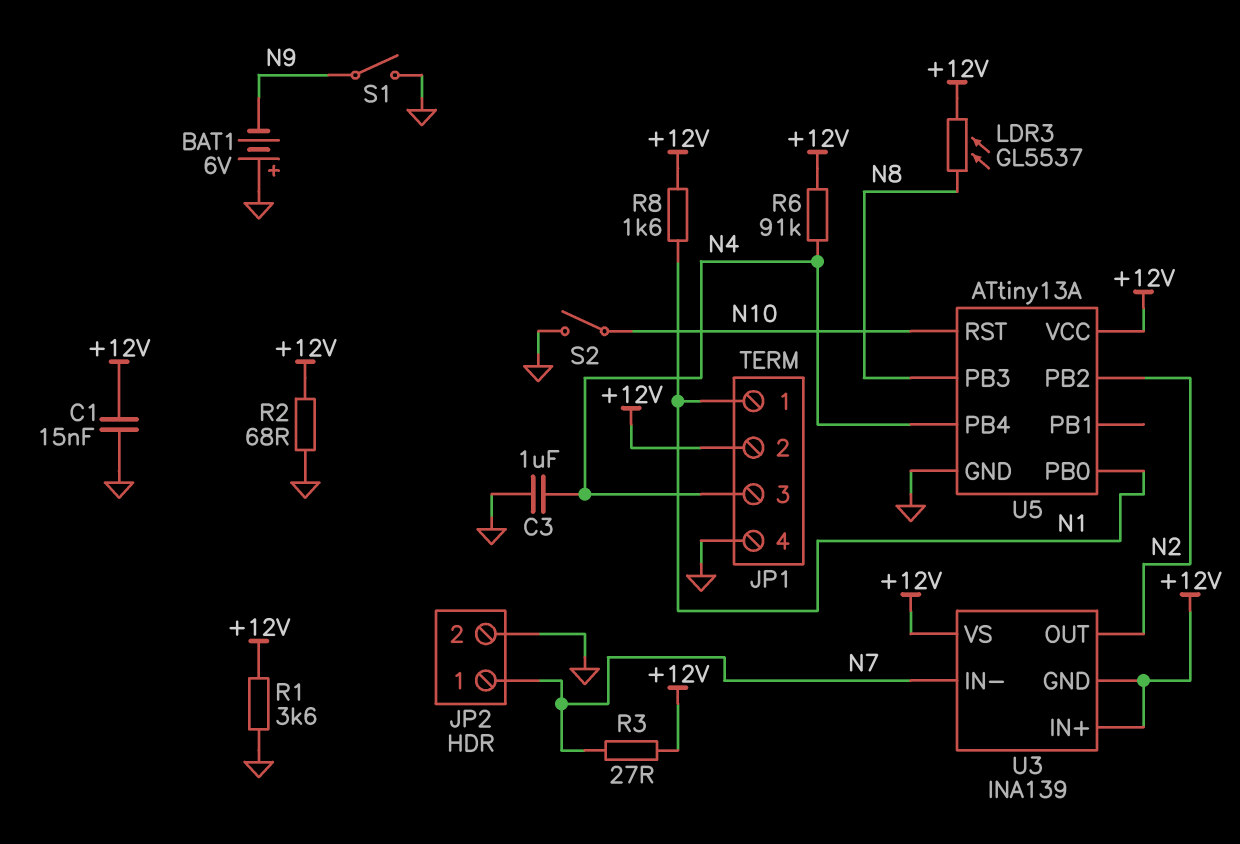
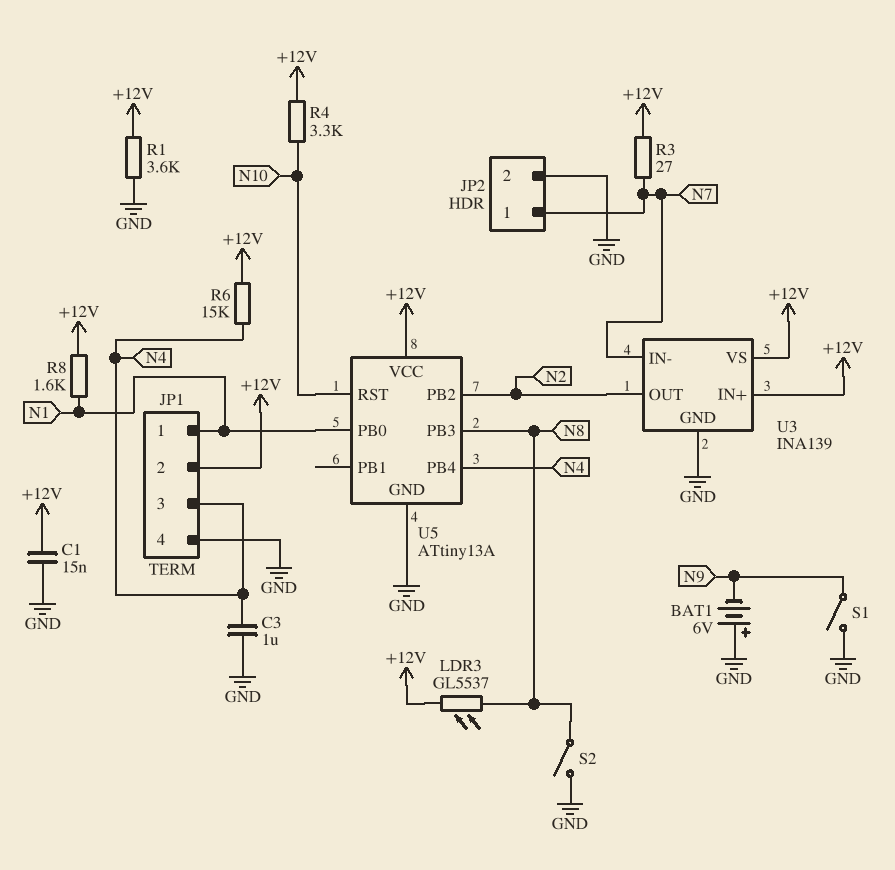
R2: 68 (+12V, GND) -> none
R4: none -> 3.3k (+12V, N10)
R6: 91k (+12V, N4) -> 15k (+12V, N4)
S2: switch (GND, N10) -> switch (GND, N8)
U3 pin GND: +12V -> GND

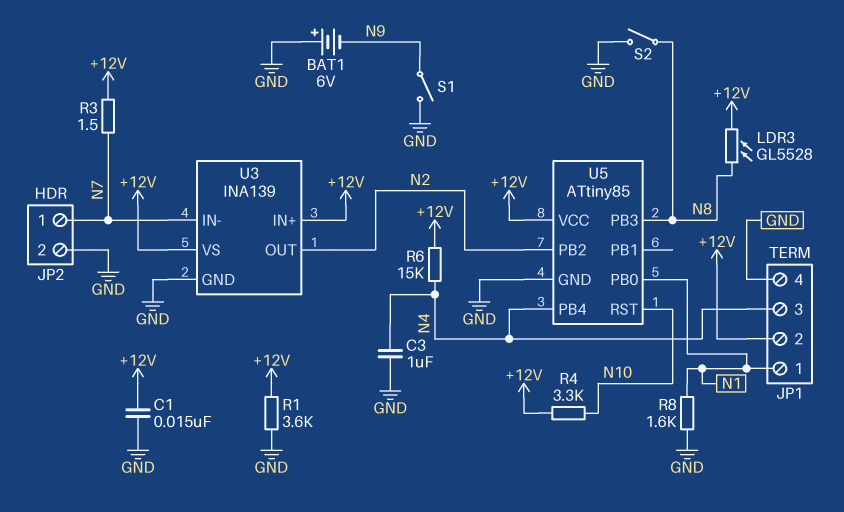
LDR3: GL5537 (+12V, N8) -> GL5528 (+12V, N8)
R3: 27 (+12V, N7) -> 1.5 (+12V, N7)
R8: 1.6k (+12V, N1) -> 1.6k (GND, N1)
U5: ATtiny13A -> ATtiny85

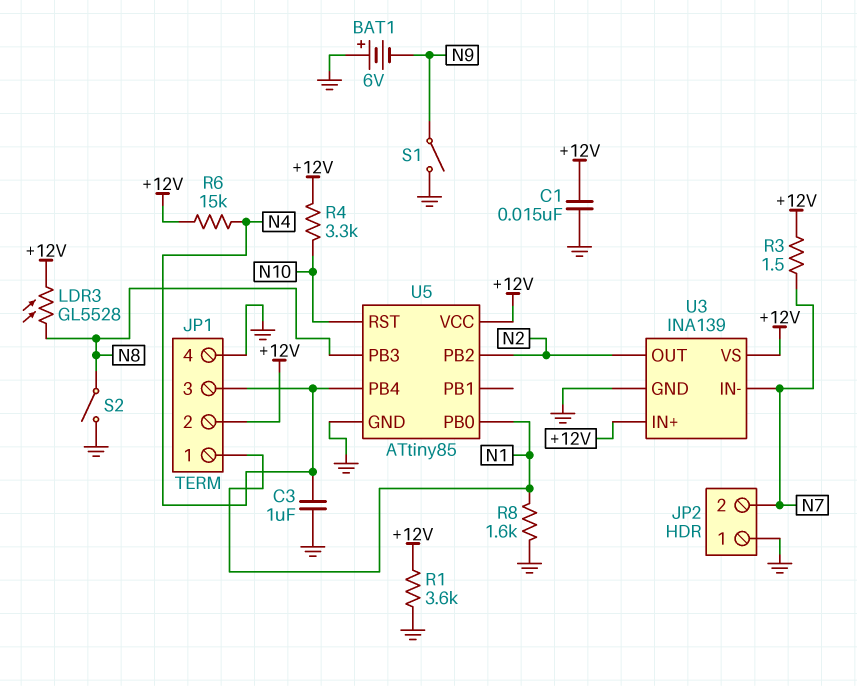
JP2 pin 1: N7 -> GND
JP2 pin 2: GND -> N7

